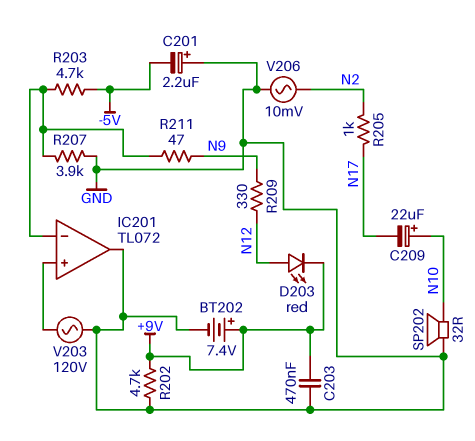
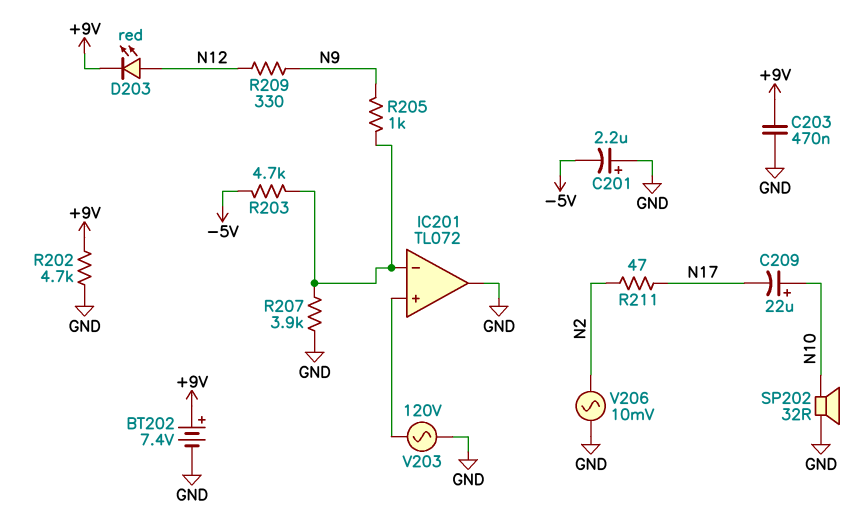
R205: 1k (N2, N17) -> 1k (IC201/in-, N9)
R211: 47 (IC201/in-, N9) -> 47 (N2, N17)

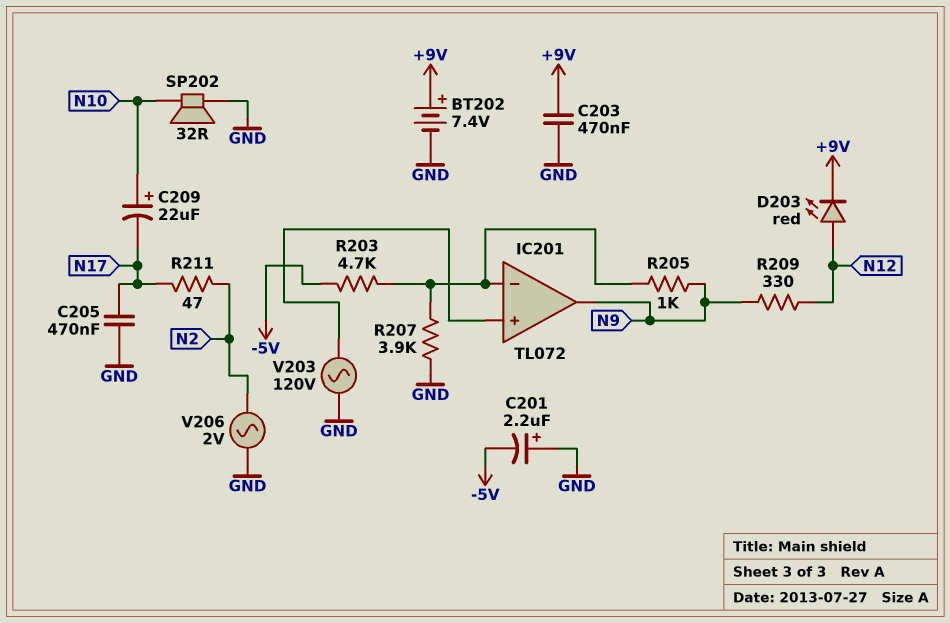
C205: none -> 470nF (GND, N17)
IC201 pin out: GND -> N9
R202: 4.7k (+9V, GND) -> none
V206: AC 10mV (GND, N2) -> AC 2V (GND, N2)

